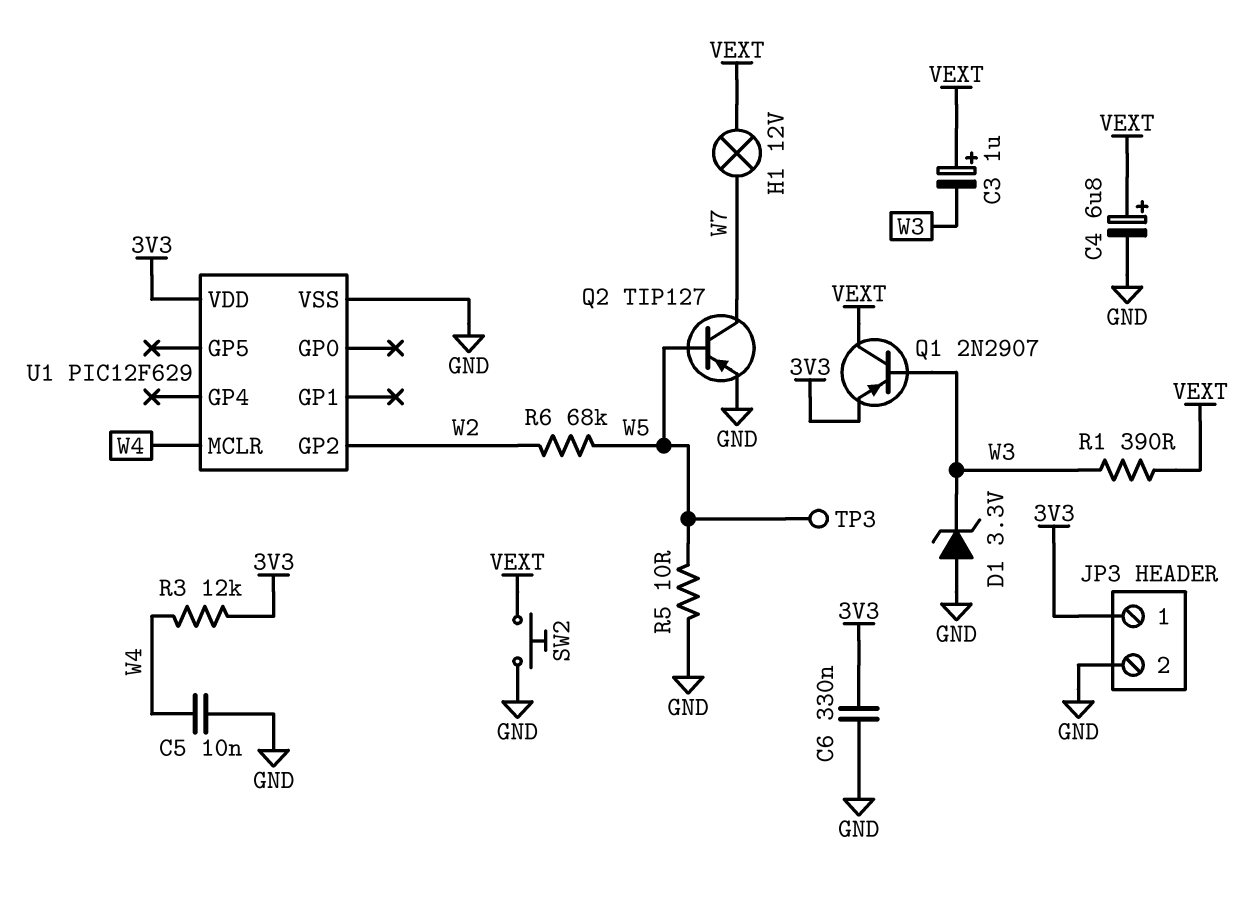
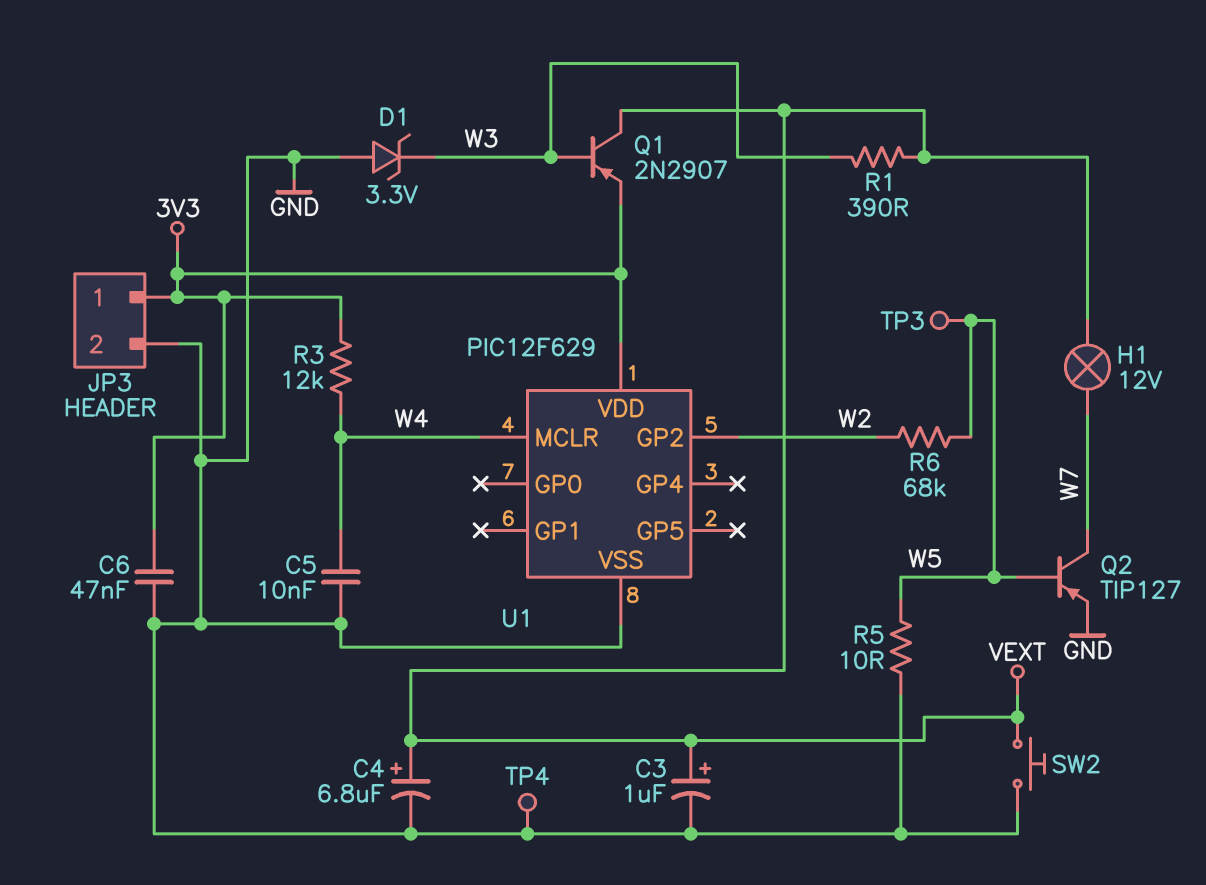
C3: 1uF (plus VEXT, minus W3) -> 1uF (plus VEXT, minus GND)
C6: 330nF (3V3, GND) -> 47nF (3V3, GND)
TP4: none -> test point (GND)

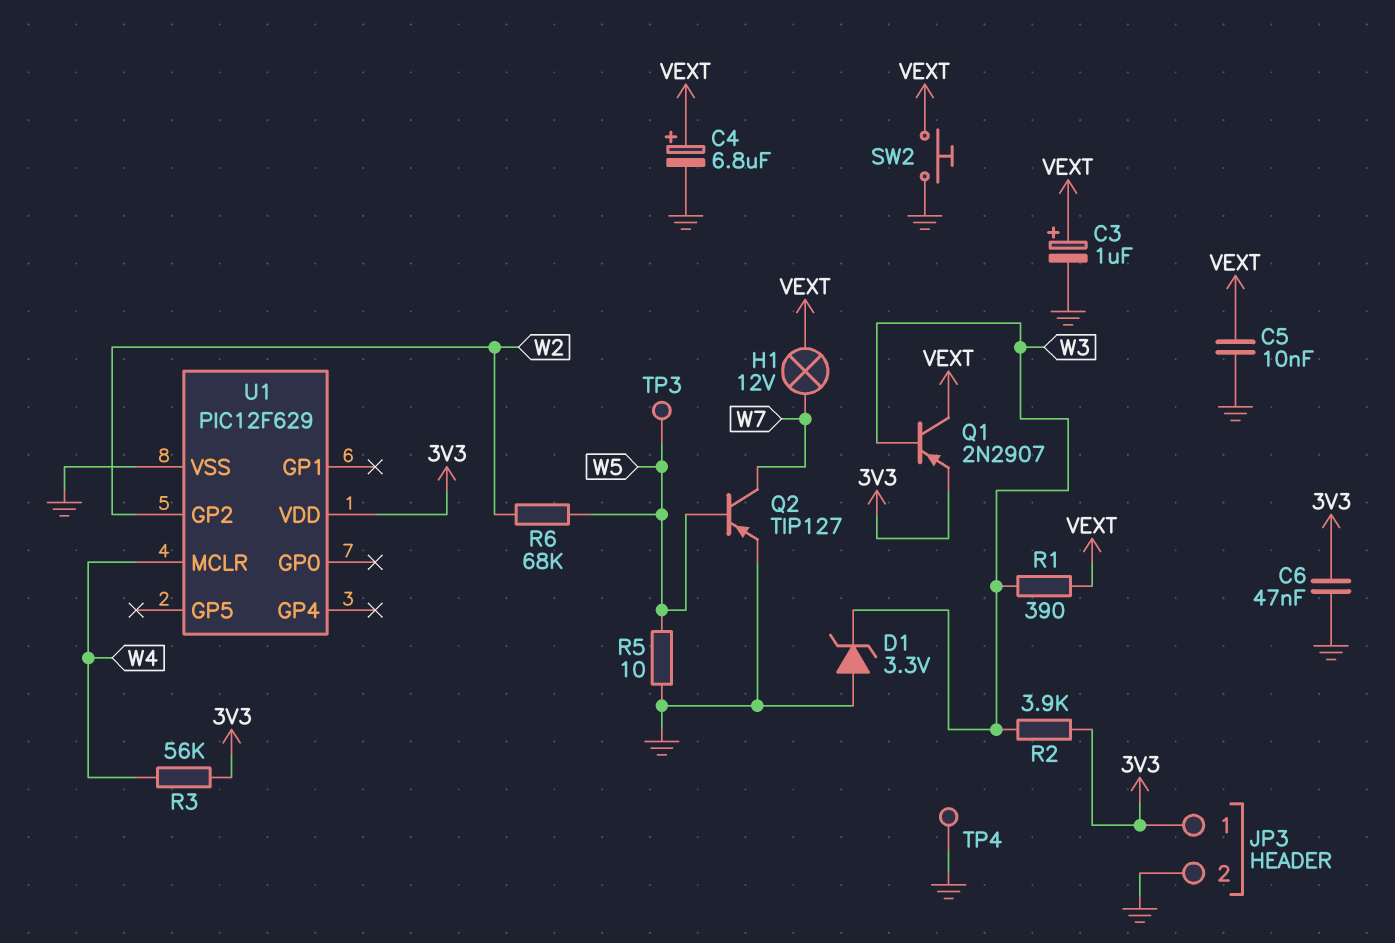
C5: 10nF (GND, W4) -> 10nF (GND, VEXT)
R2: none -> 3.9k (3V3, W3)
R3: 12k (3V3, W4) -> 56k (3V3, W4)

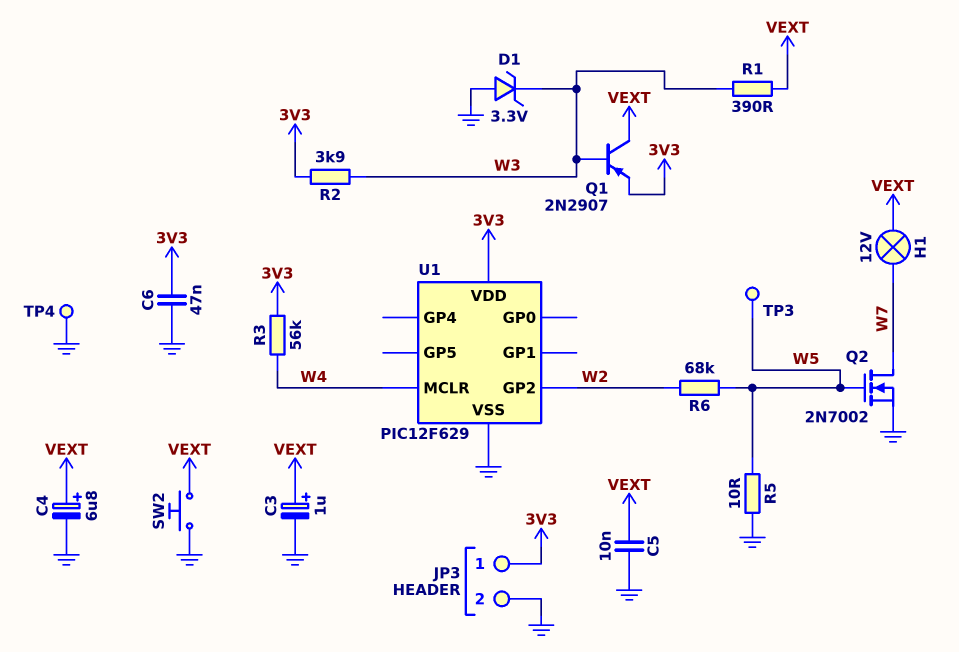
Q2: PNP TIP127 (B W5, C W7, E GND) -> NMOS 2N7002 (G W5, D W7, S GND)

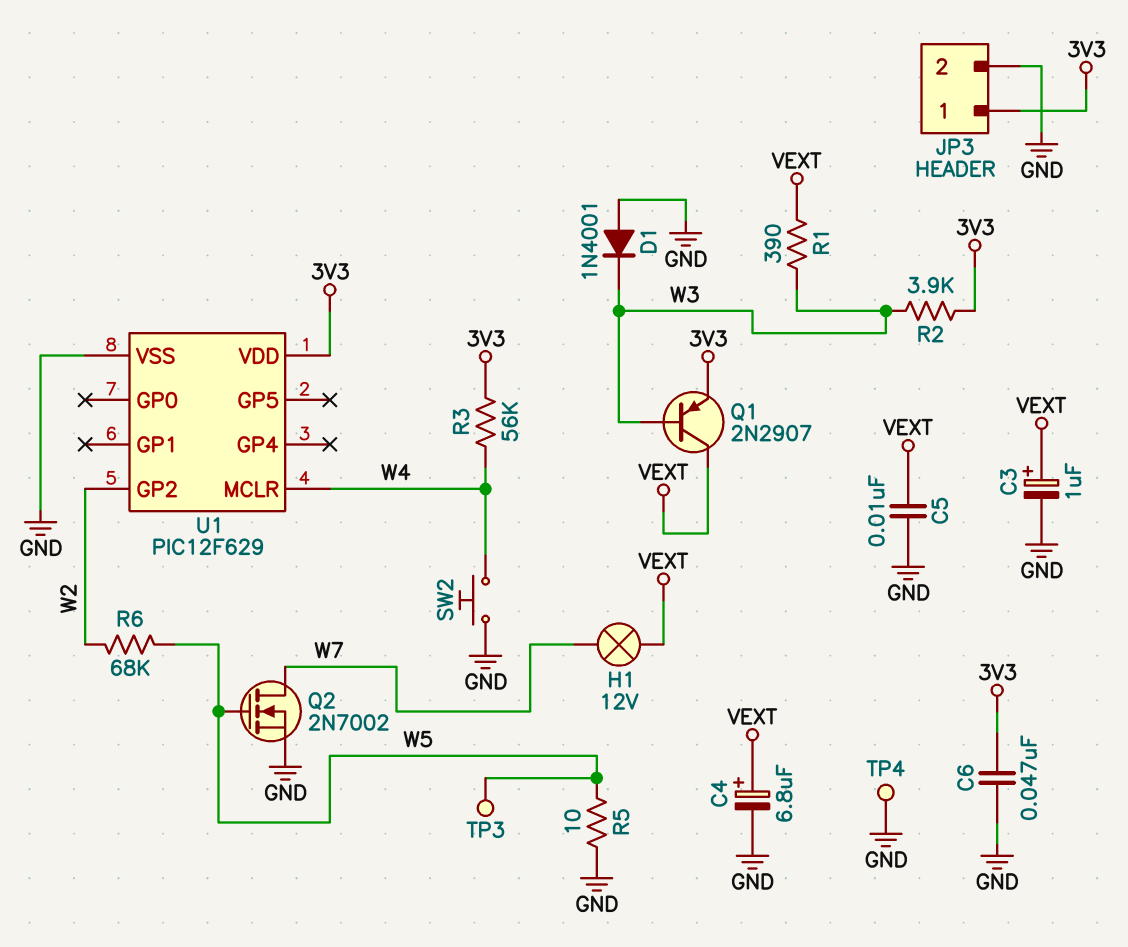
D1: zener 3.3V (A GND, K W3) -> diode 1N4001 (A GND, K W3)
SW2: button (GND, VEXT) -> button (GND, W4)

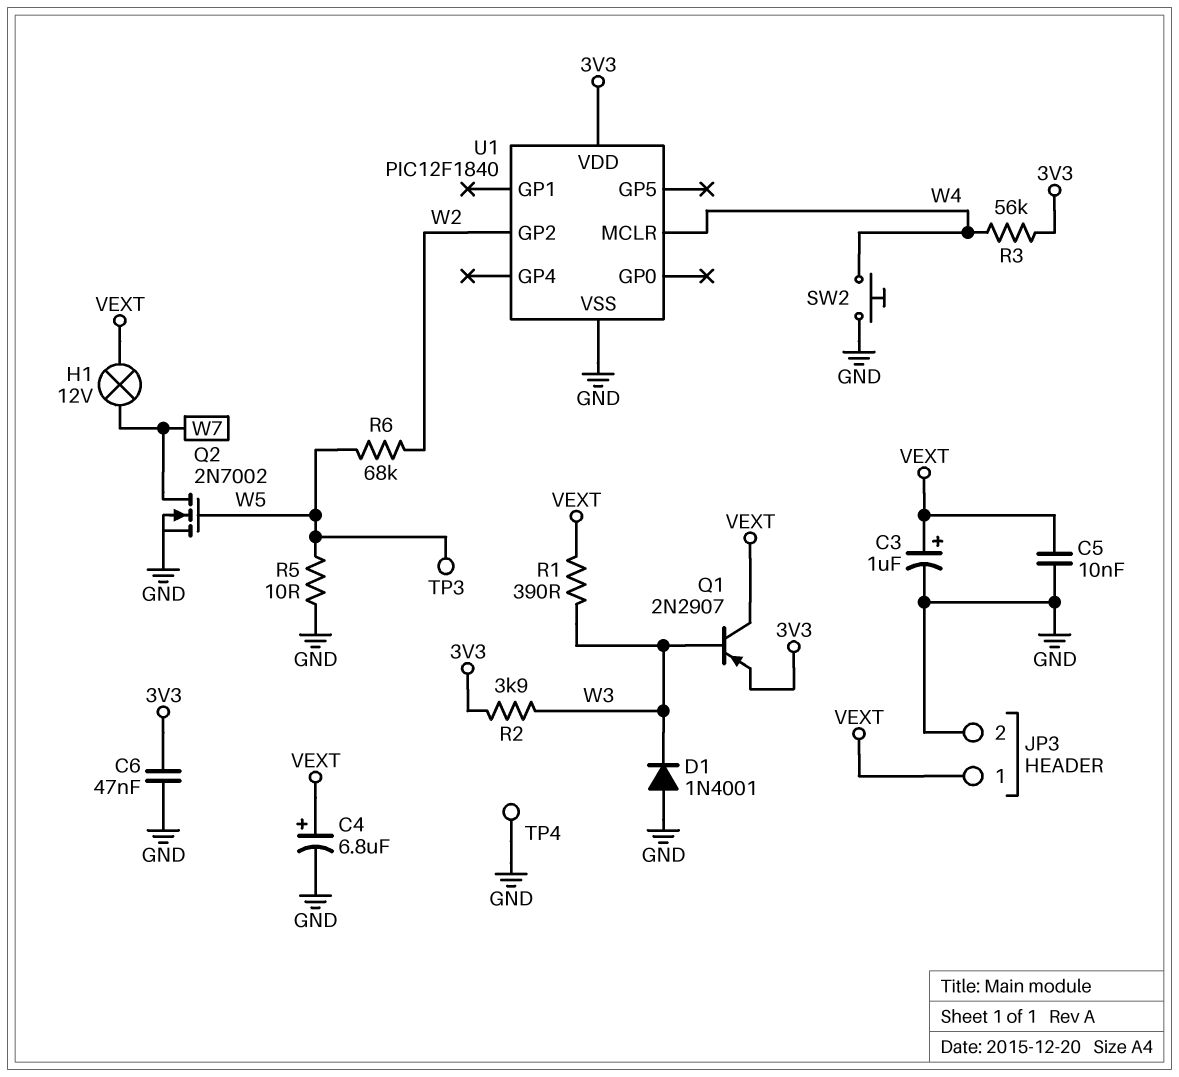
JP3 pin 1: 3V3 -> VEXT
U1: PIC12F629 -> PIC12F1840

